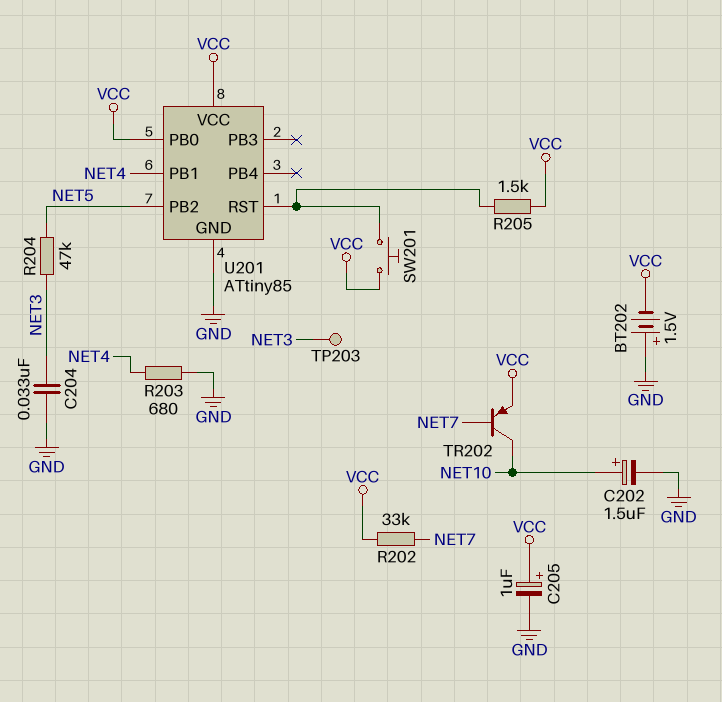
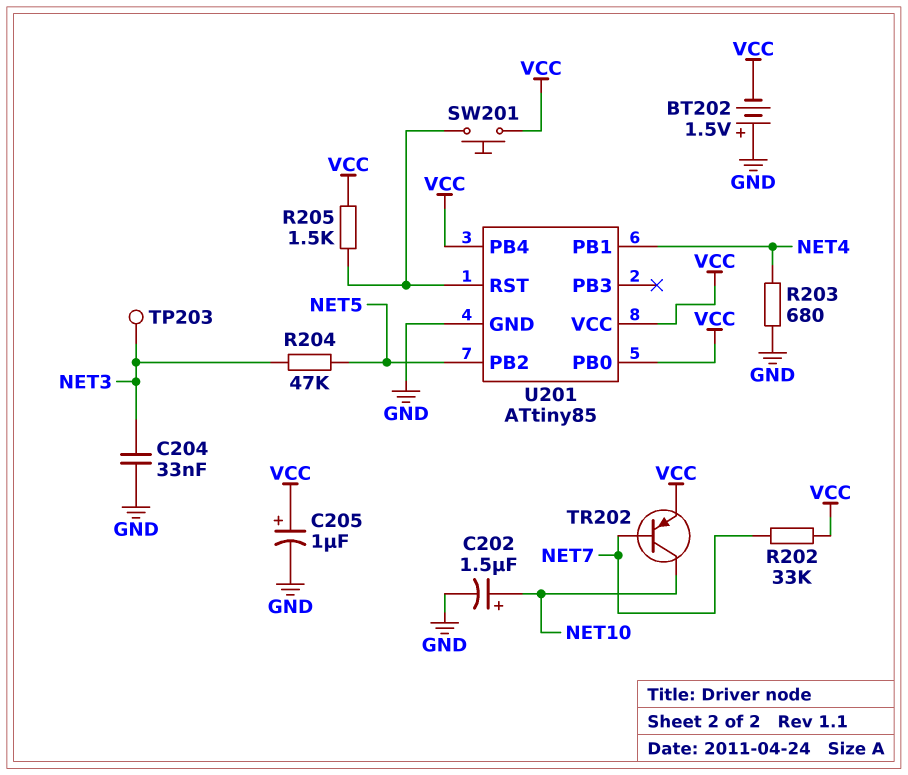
U201 pin PB4: none -> VCC

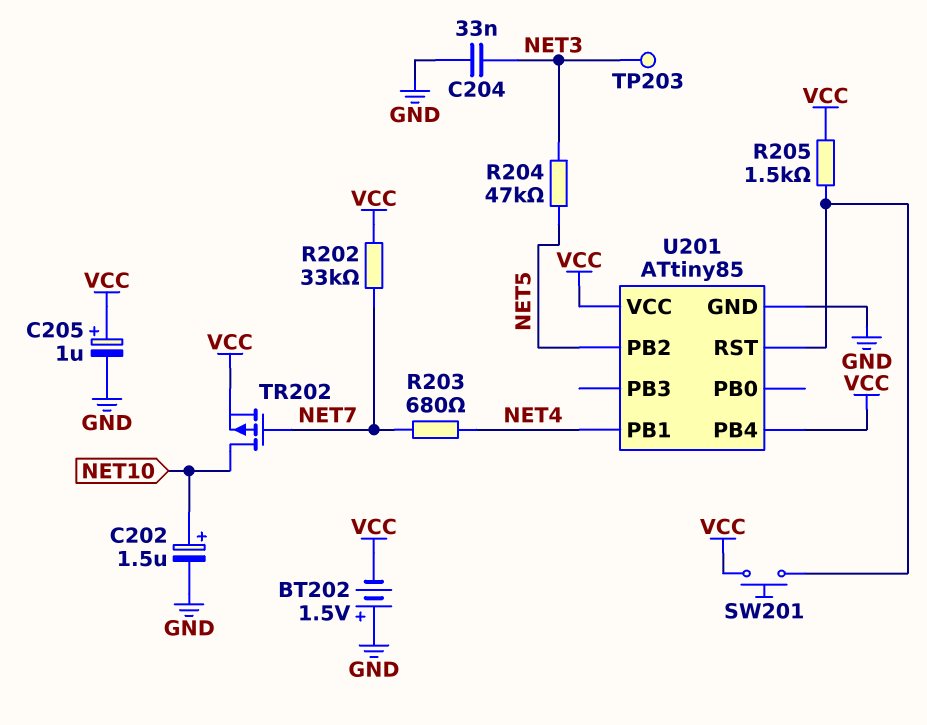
R203: 680 (GND, NET4) -> 680 (NET4, NET7)
TR202: PNP (B NET7, C NET10, E VCC) -> PMOS (G NET7, D NET10, S VCC)
U201 pin PB0: VCC -> none

